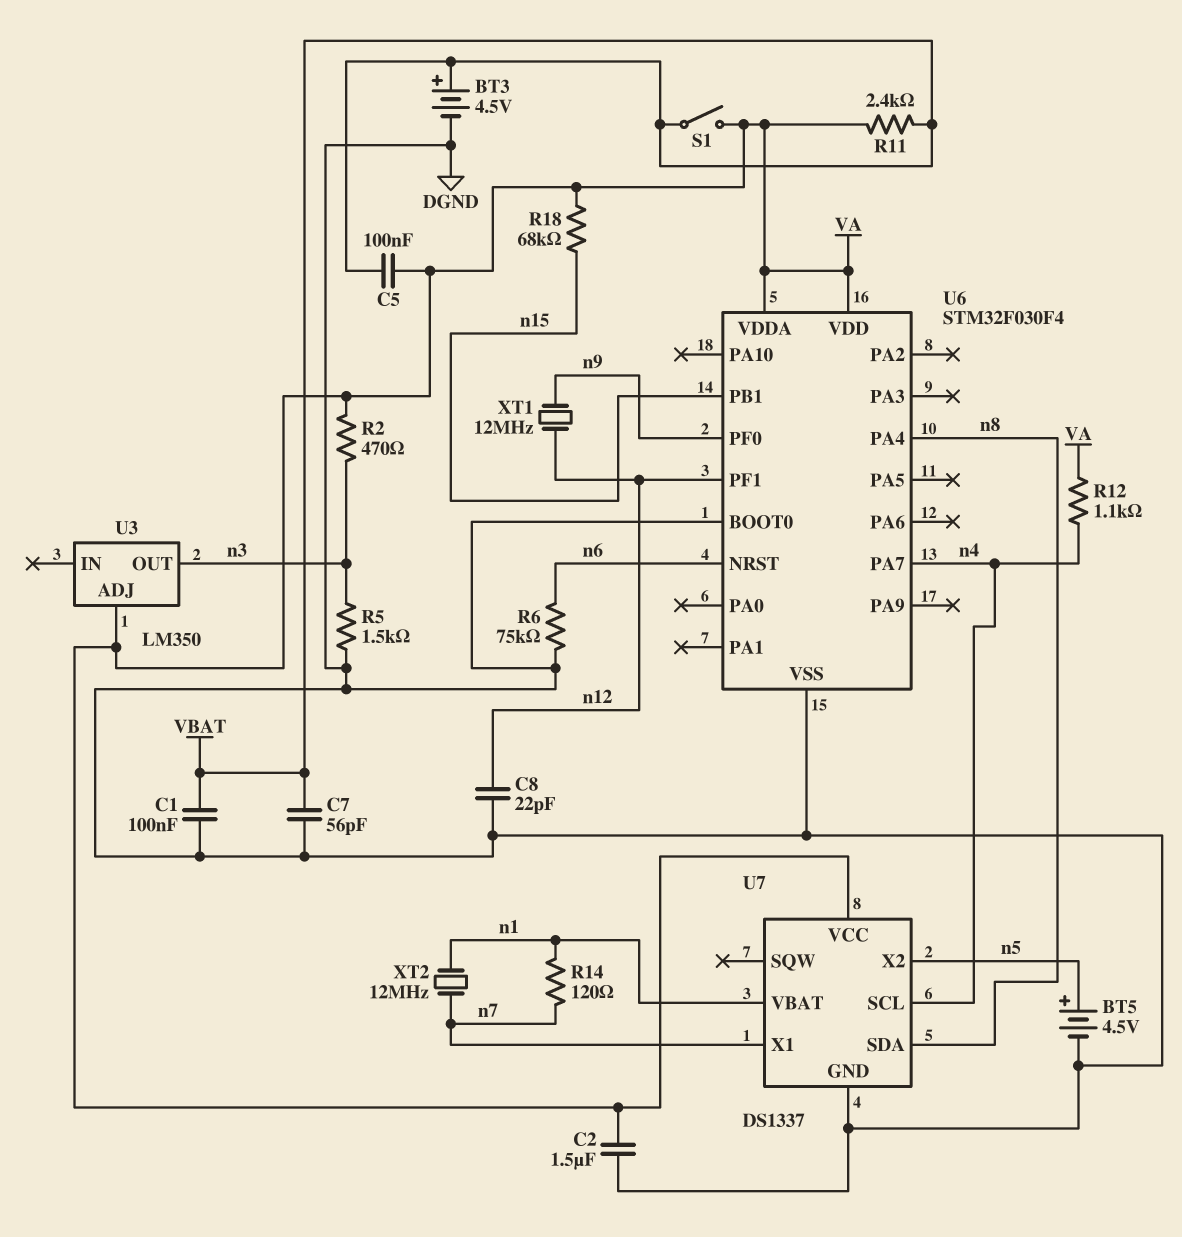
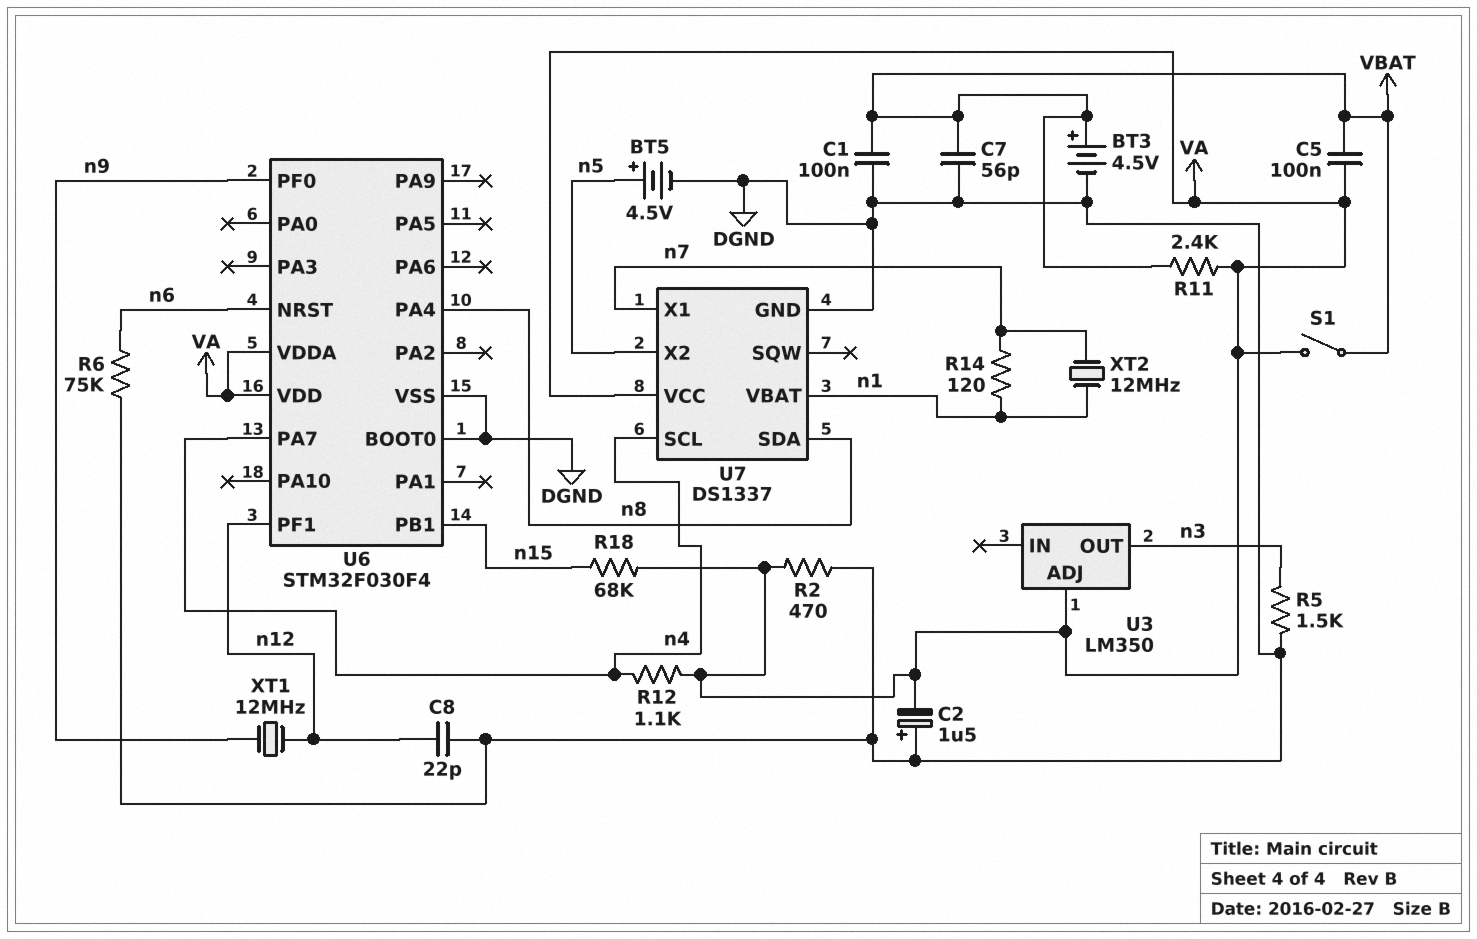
C2: 1.5uF (DGND, VA) -> 1.5uF (plus DGND, minus VA)
R2: 470 (VA, n3) -> 470 (DGND, VA)

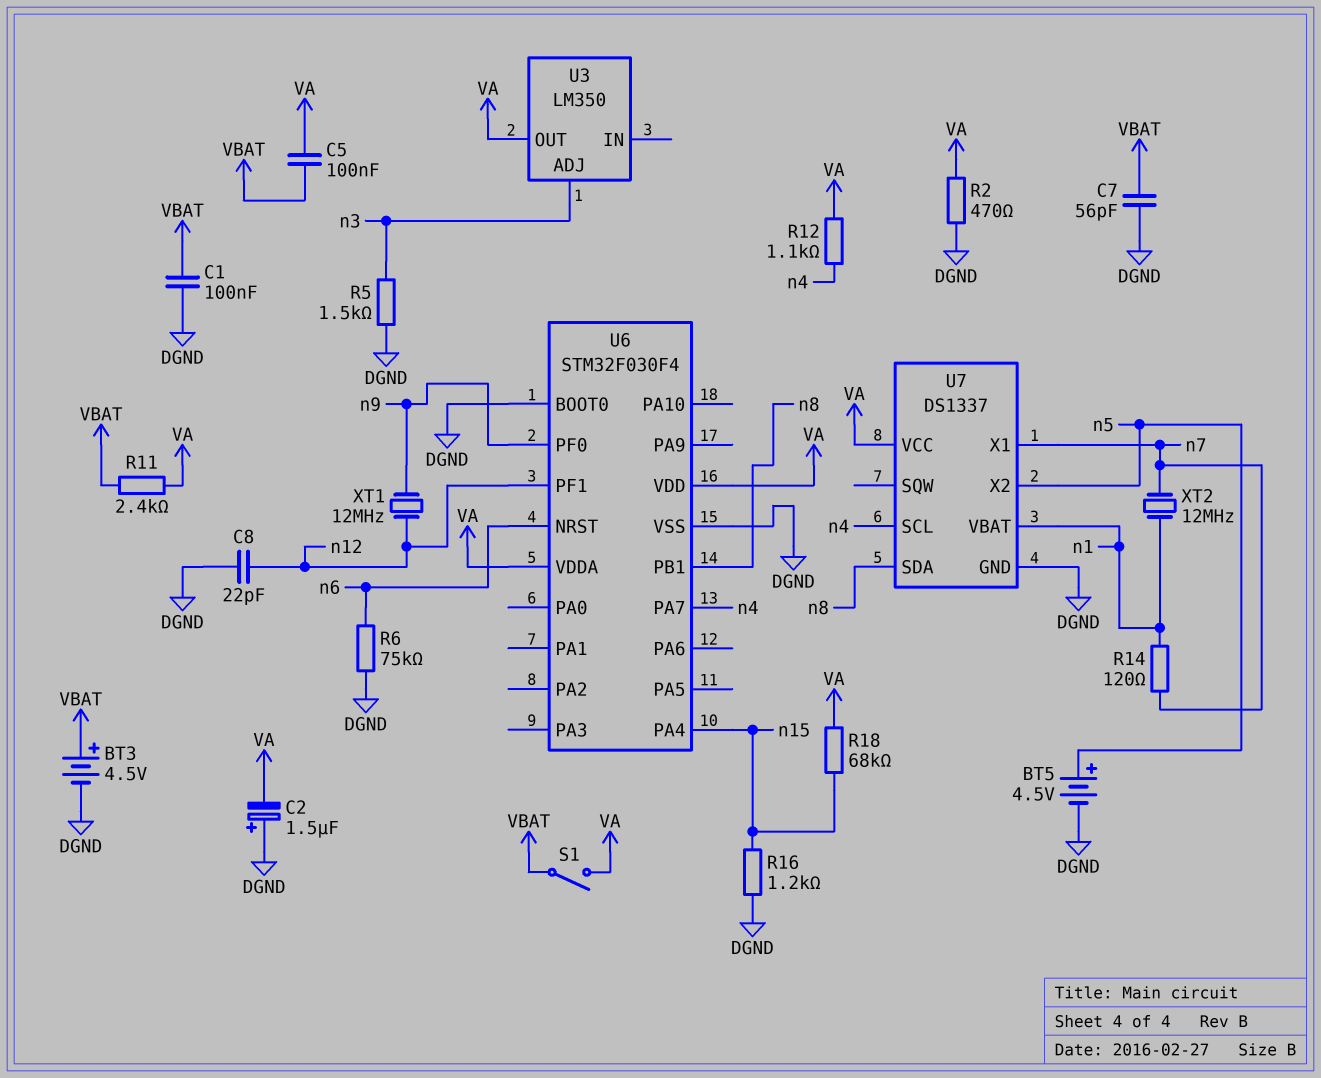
R16: none -> 1.2k (DGND, n15)
U3 pin ADJ: VA -> n3
U3 pin OUT: n3 -> VA
U6 pin PA4: n8 -> n15
U6 pin PB1: n15 -> n8

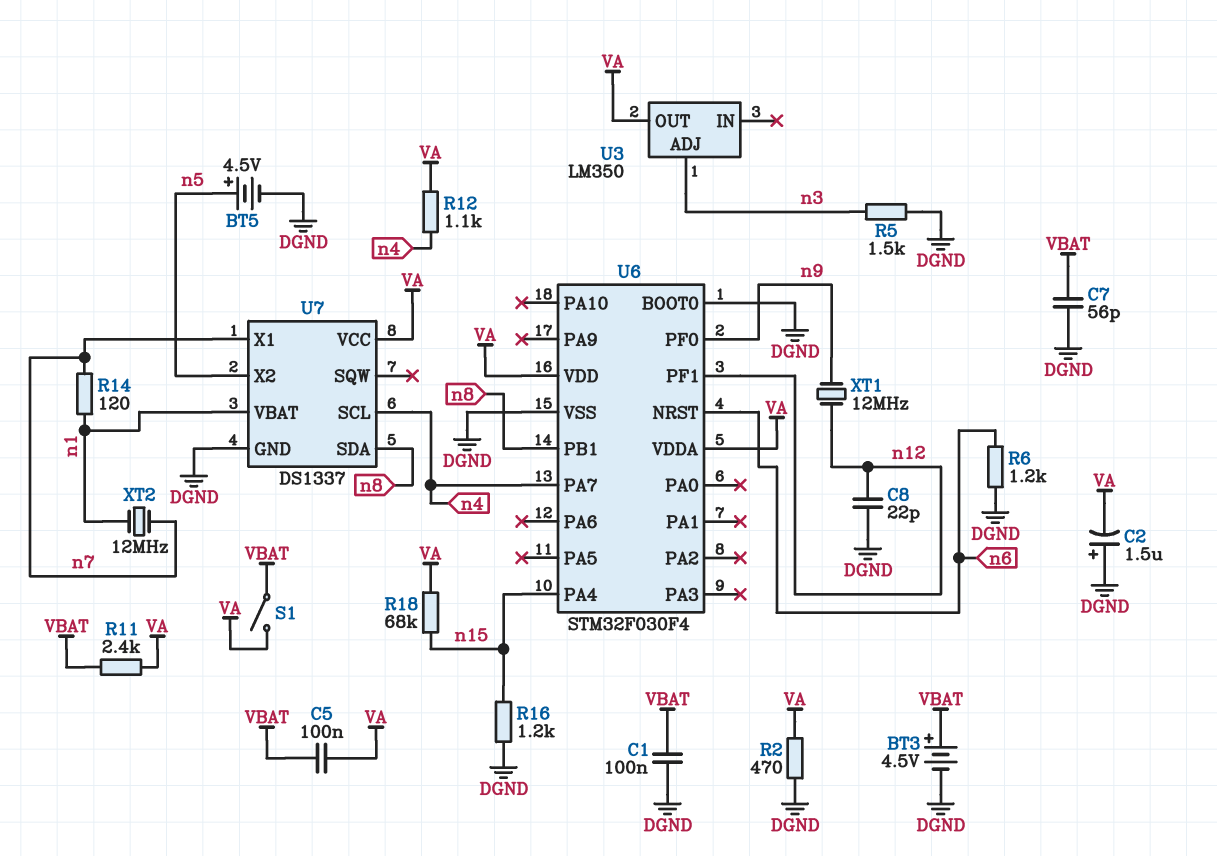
R6: 75k (DGND, n6) -> 1.2k (DGND, n6)

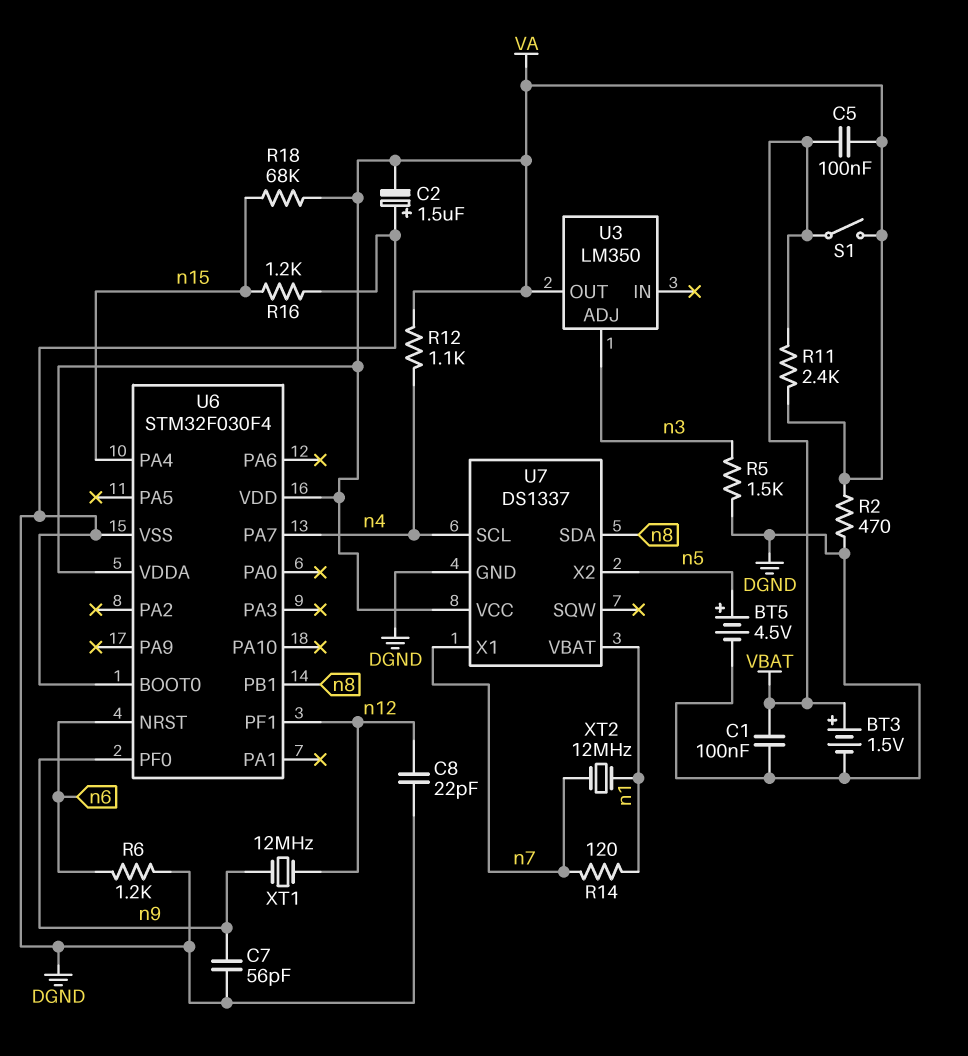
BT3: 4.5V (plus VBAT, minus DGND) -> 1.5V (plus VBAT, minus DGND)
C7: 56pF (DGND, VBAT) -> 56pF (DGND, n9)

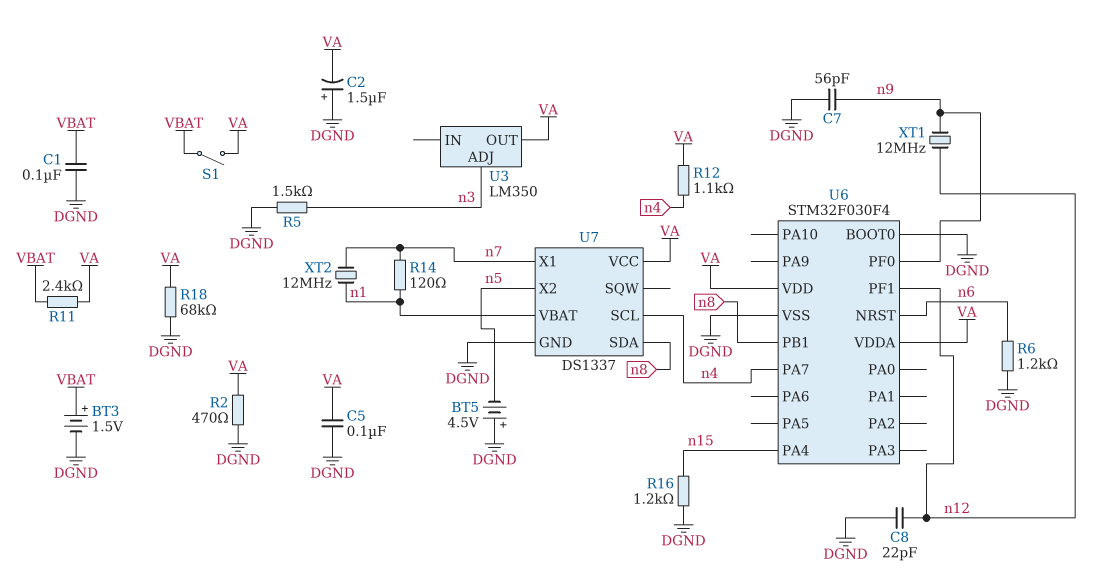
BT5: 4.5V (plus n5, minus DGND) -> 4.5V (plus DGND, minus n5)
C5: 100nF (VA, VBAT) -> 100nF (DGND, VA)
R18: 68k (VA, n15) -> 68k (DGND, VA)

